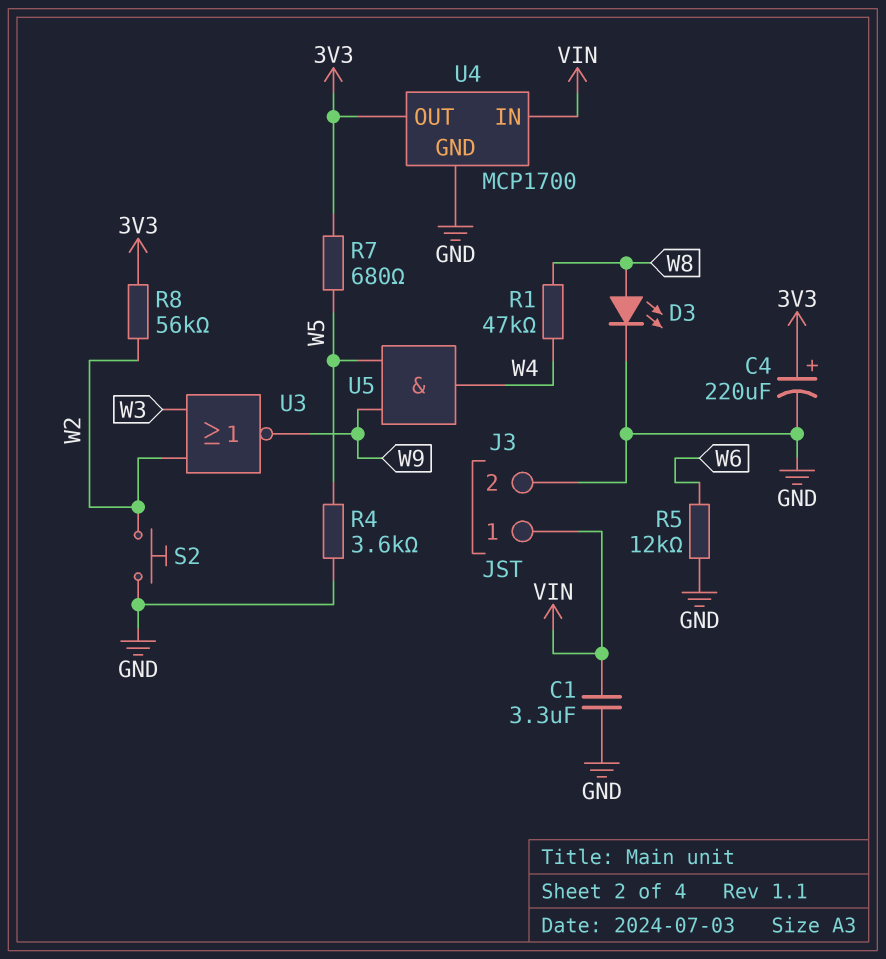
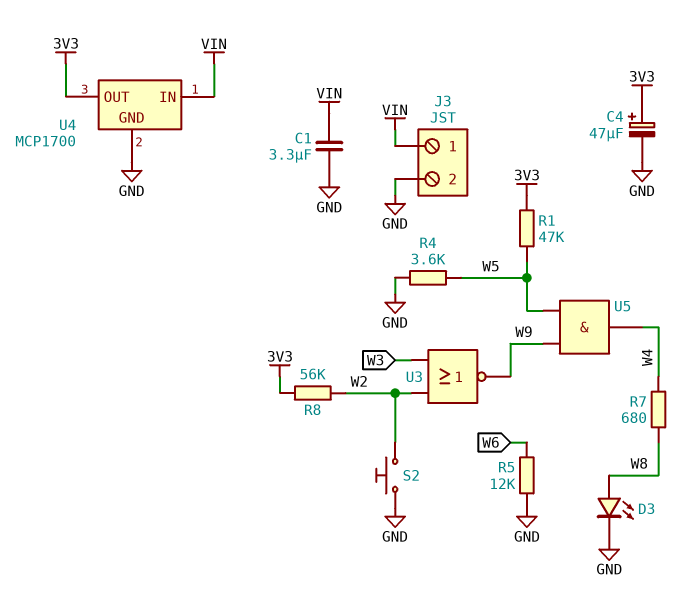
C4: 220uF (plus 3V3, minus GND) -> 47uF (plus 3V3, minus GND)
R1: 47k (W4, W8) -> 47k (3V3, W5)
R7: 680 (3V3, W5) -> 680 (W4, W8)

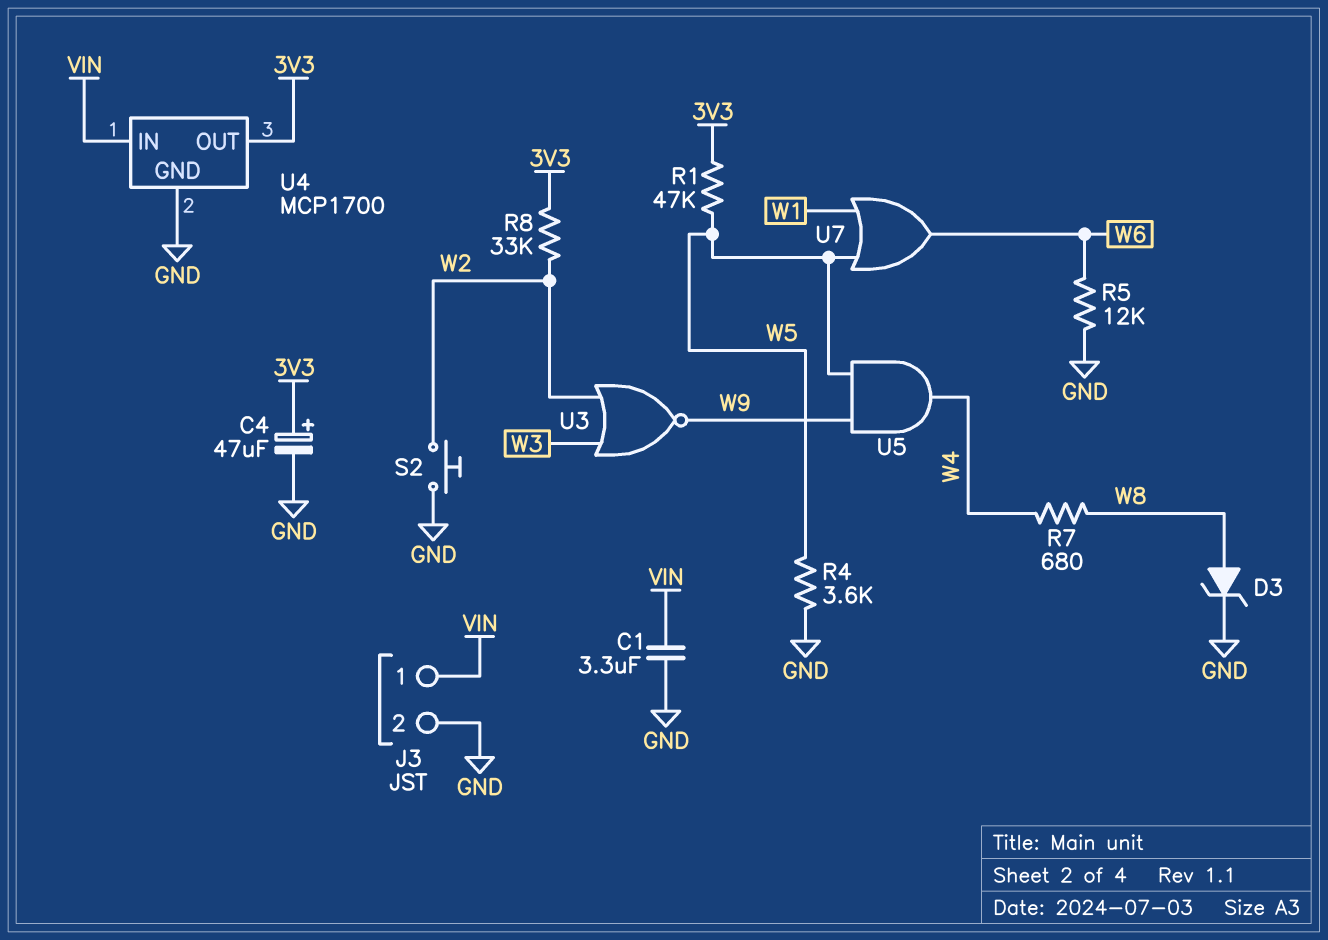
D3: LED (A W8, K GND) -> zener (A W8, K GND)
R8: 56k (3V3, W2) -> 33k (3V3, W2)
U7: none -> OR (in W1, in W5, out W6)

